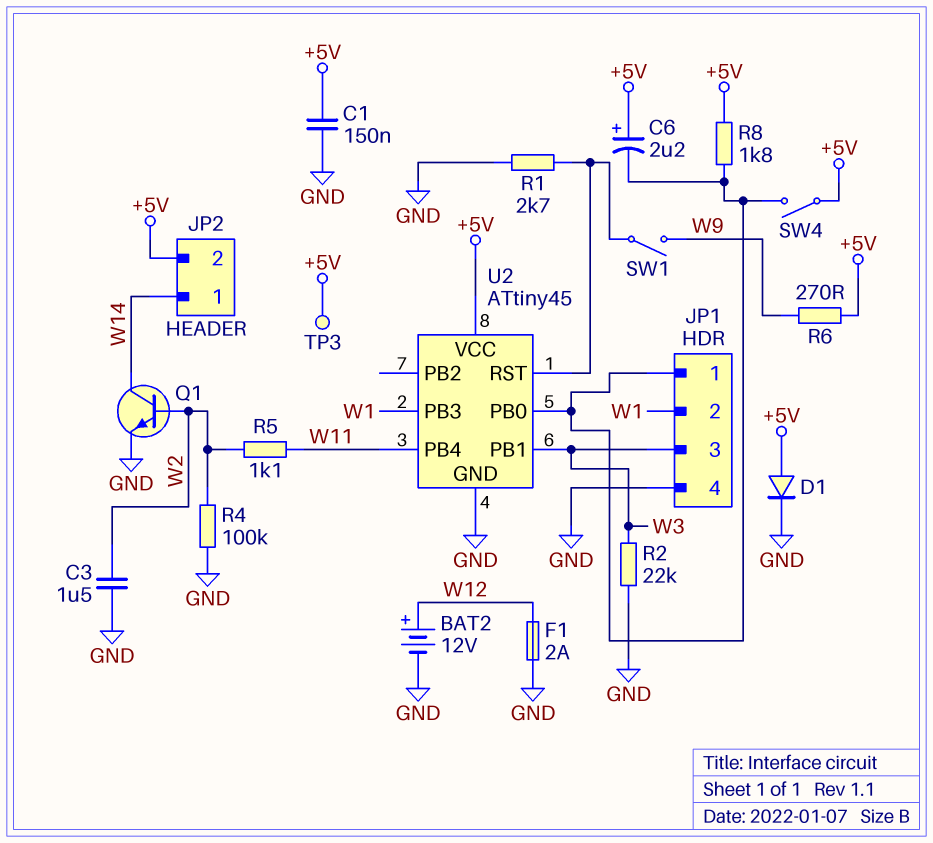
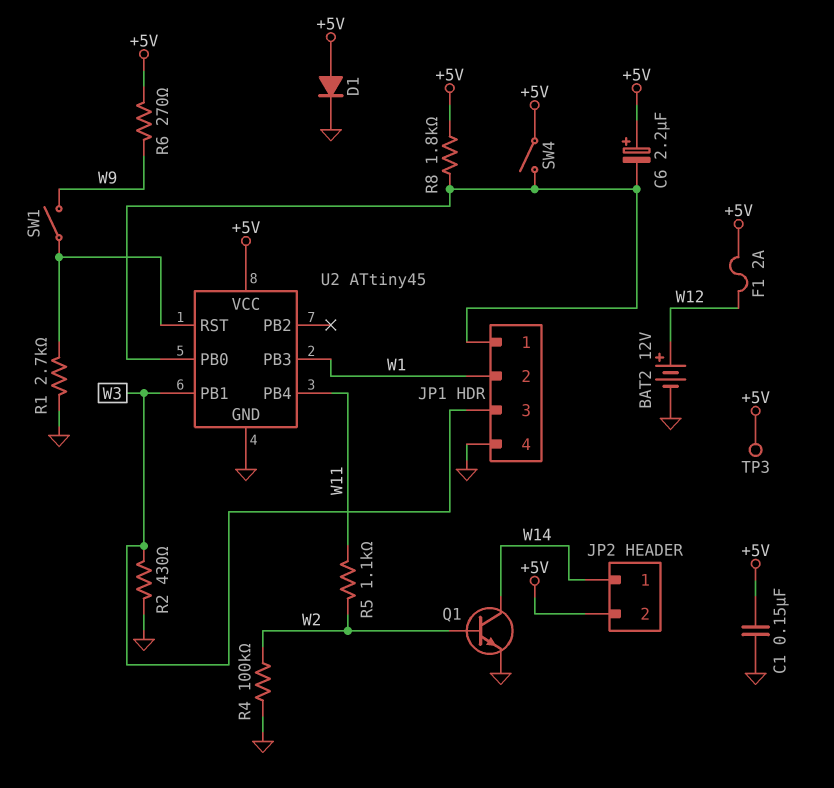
C3: 1.5uF (GND, W2) -> none
F1: 2A (GND, W12) -> 2A (+5V, W12)
R2: 22k (GND, W3) -> 430 (GND, W3)

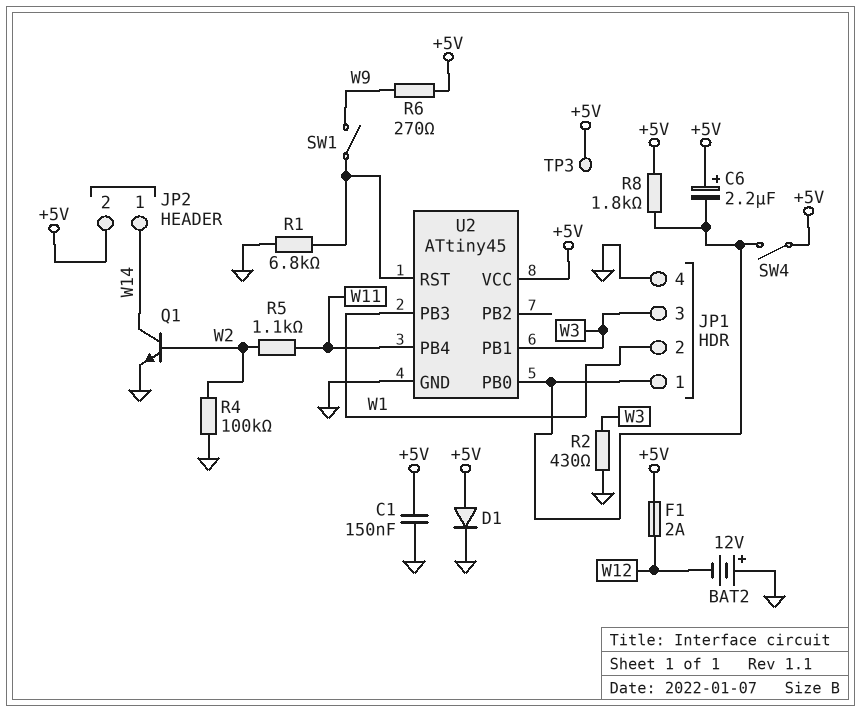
BAT2: 12V (plus W12, minus GND) -> 12V (plus GND, minus W12)
R1: 2.7k (GND, U2/RST) -> 6.8k (GND, U2/RST)

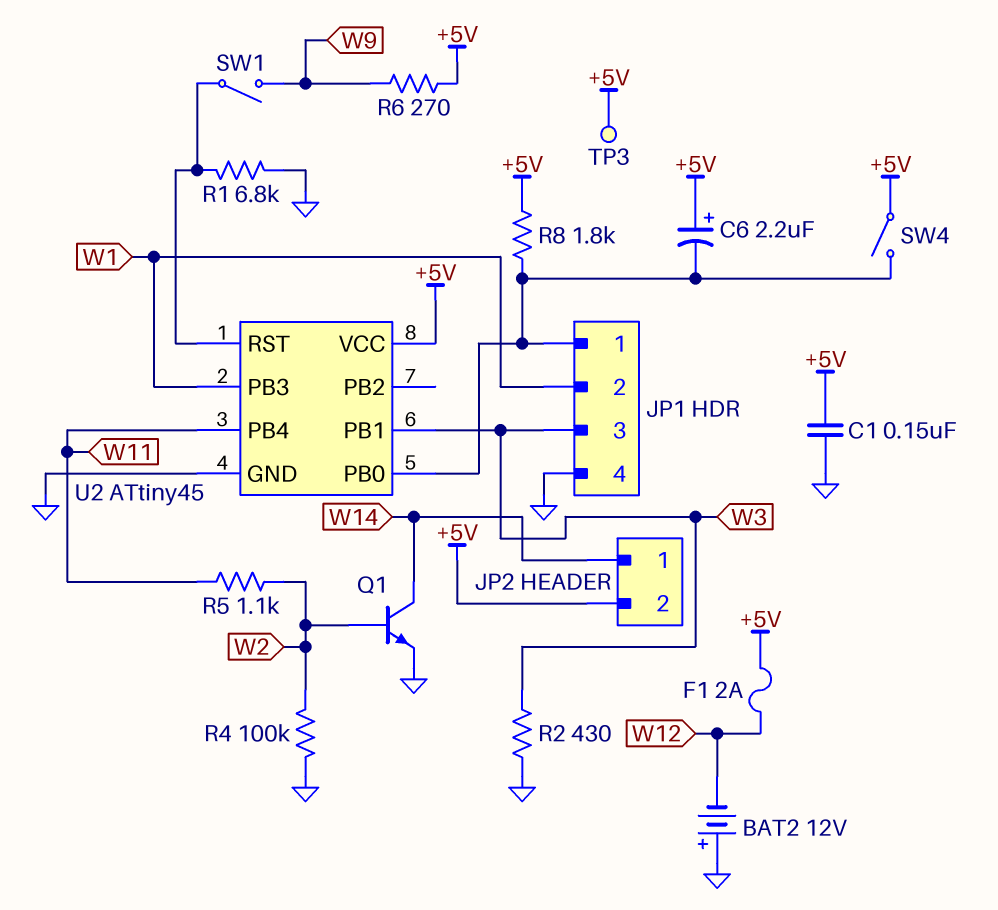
D1: diode (A +5V, K GND) -> none

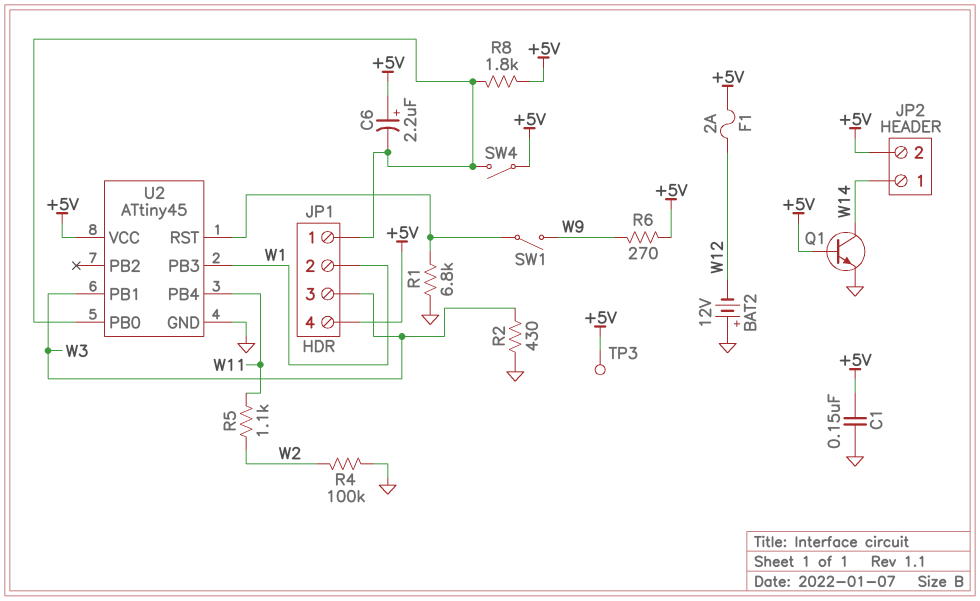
JP1 pin 4: GND -> +5V
Q1: NPN (B W2, C W14, E GND) -> NPN (B +5V, C W14, E GND)

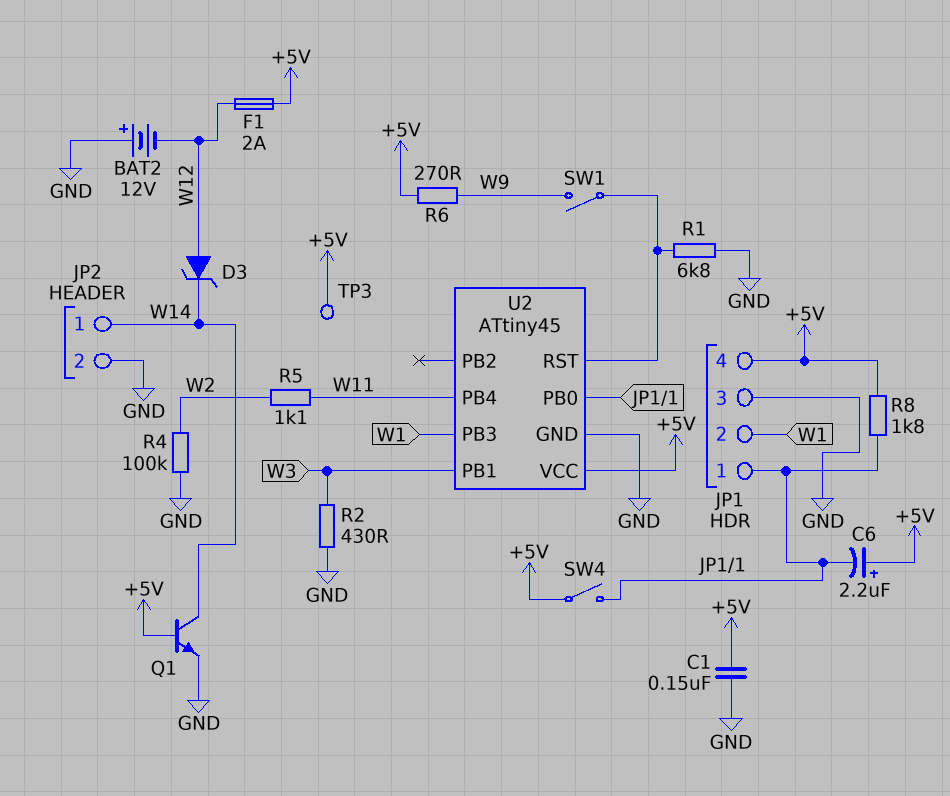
D3: none -> zener (A W12, K W14)
JP1 pin 3: W3 -> GND
JP2 pin 2: +5V -> GND

